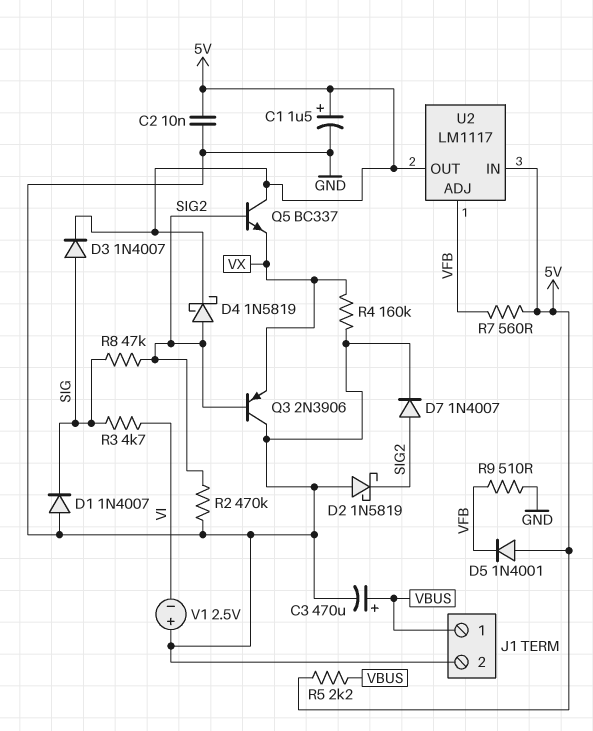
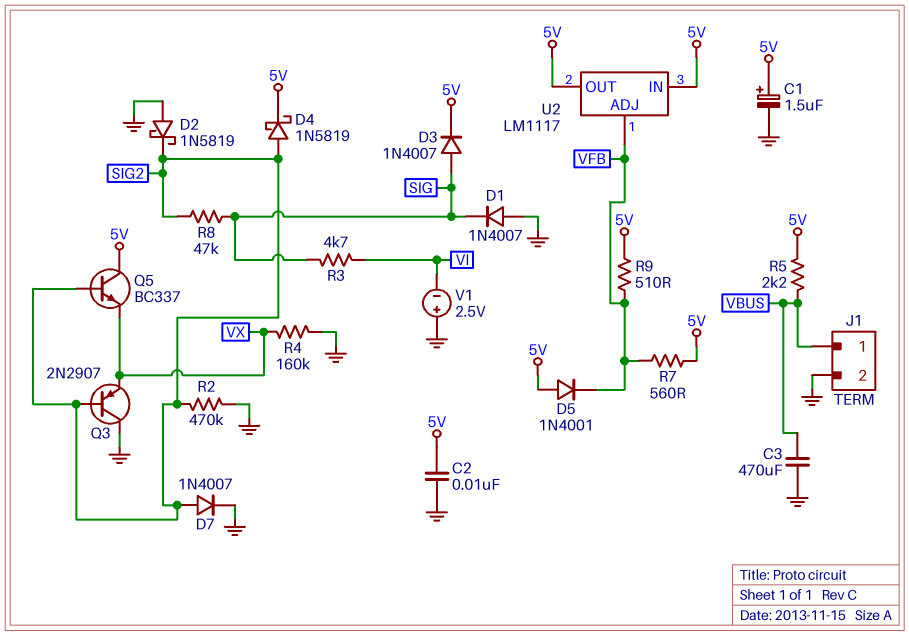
C3: 470uF (plus VBUS, minus GND) -> 470uF (GND, VBUS)
Q3: PNP 2N3906 (B SIG2, C GND, E VX) -> PNP 2N2907 (B SIG2, C GND, E VX)
R9: 510 (GND, VFB) -> 510 (5V, VFB)

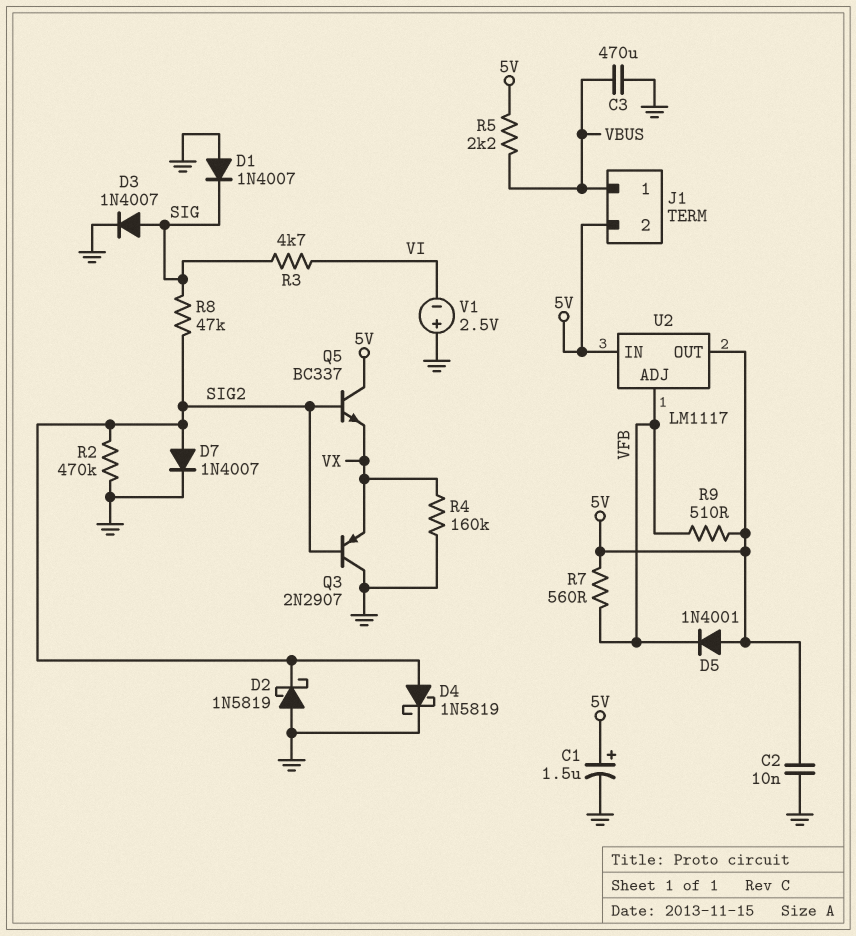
D3: diode 1N4007 (A SIG, K 5V) -> diode 1N4007 (A SIG, K GND)
D4: schottky 1N5819 (A SIG2, K 5V) -> schottky 1N5819 (A SIG2, K GND)
J1 pin 2: GND -> 5V

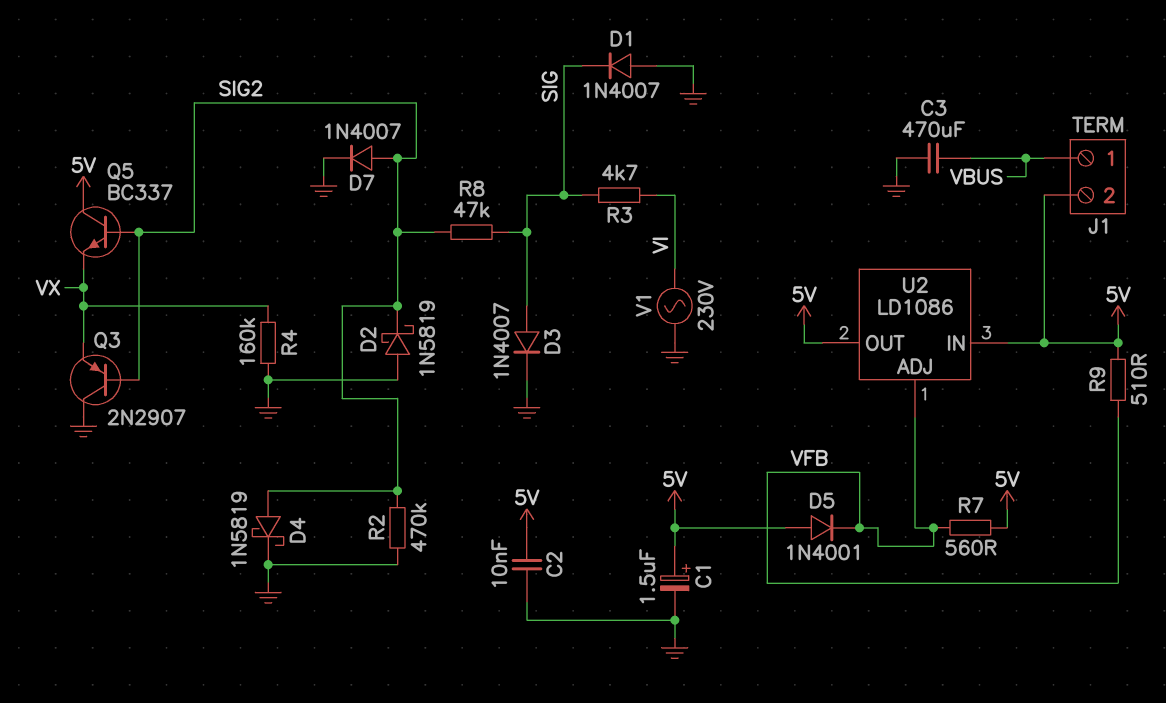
R5: 2.2k (5V, VBUS) -> none
U2: LM1117 -> LD1086
V1: 2.5V (plus GND, minus VI) -> AC 230V (GND, VI)

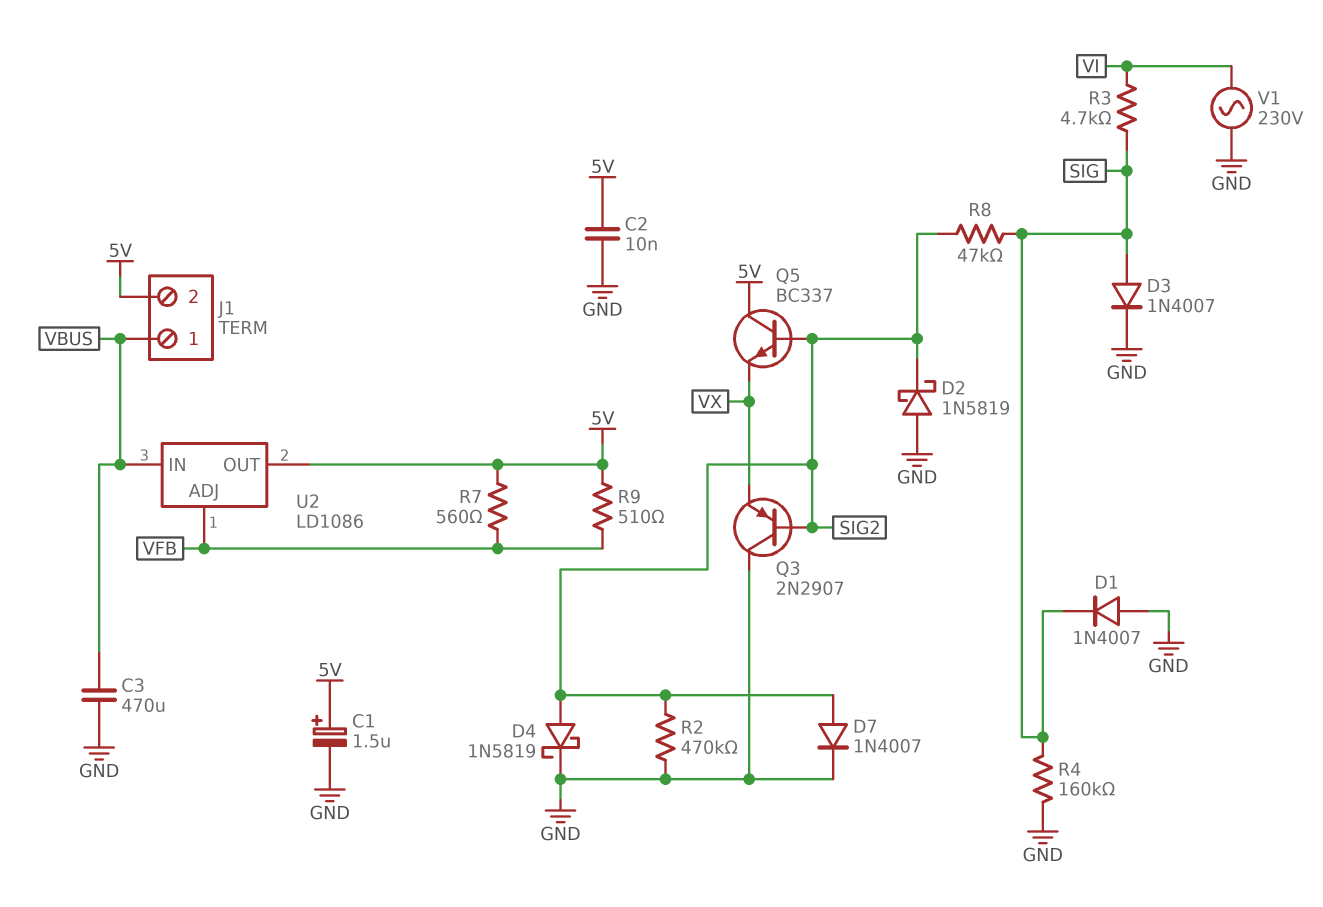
D5: diode 1N4001 (A 5V, K VFB) -> none
R4: 160k (GND, VX) -> 160k (GND, SIG)
U2 pin IN: 5V -> VBUS

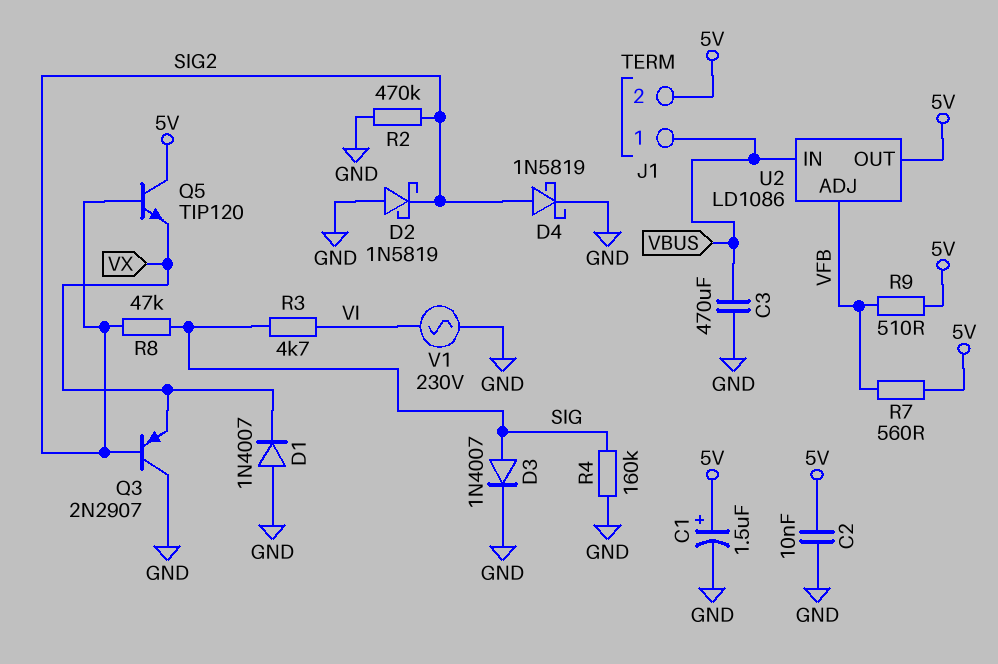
D1: diode 1N4007 (A GND, K SIG) -> diode 1N4007 (A GND, K VX)
D7: diode 1N4007 (A SIG2, K GND) -> none
Q5: NPN BC337 (B SIG2, C 5V, E VX) -> NPN TIP120 (B SIG2, C 5V, E VX)

